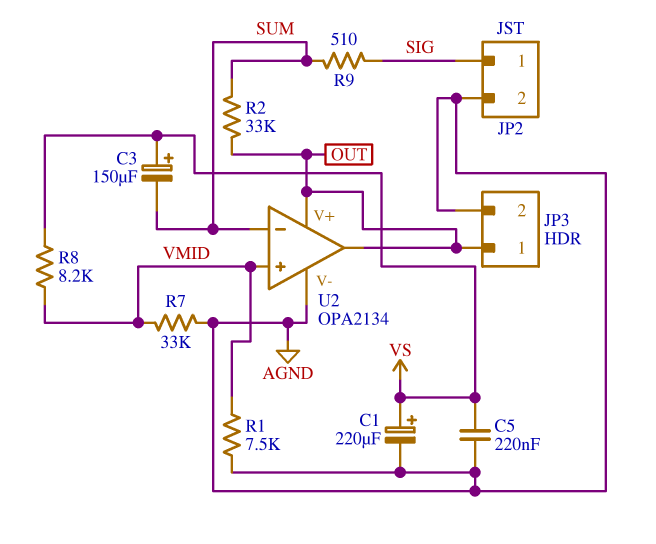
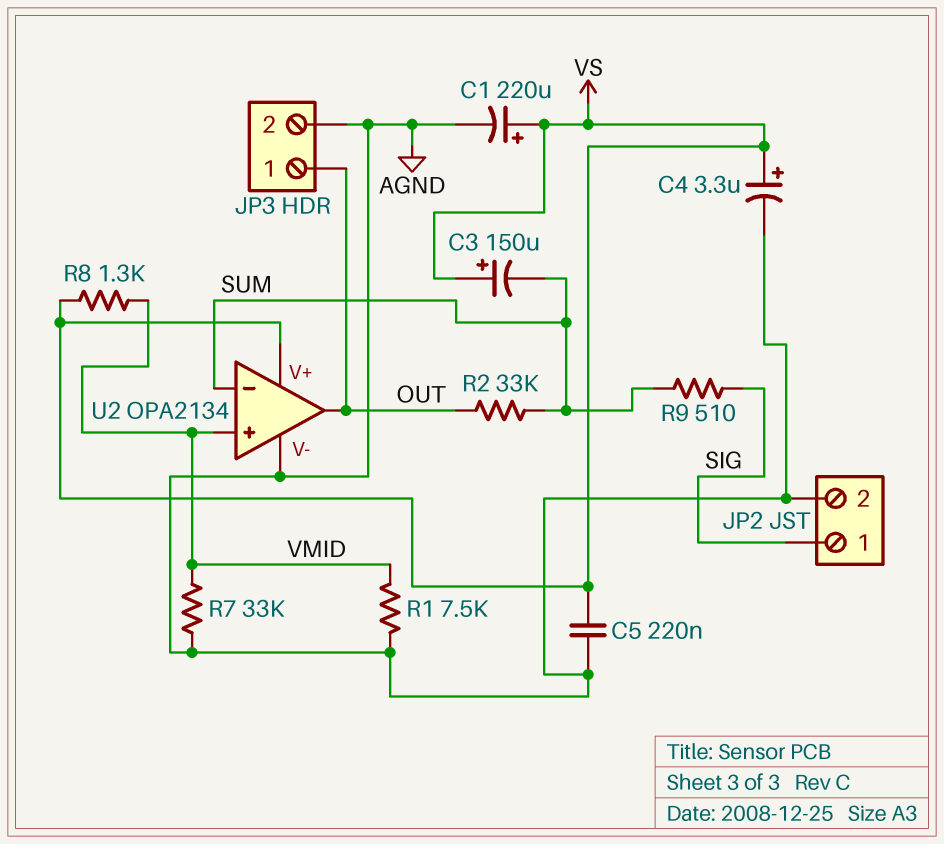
C4: none -> 3.3uF (plus VS, minus AGND)
R8: 8.2k (VMID, VS) -> 1.3k (VMID, VS)
U2 pin V+: OUT -> VS

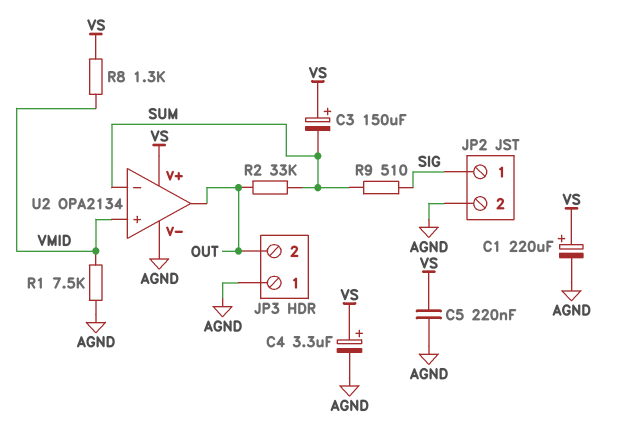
JP3 pin 1: OUT -> AGND
JP3 pin 2: AGND -> OUT
R7: 33k (AGND, VMID) -> none

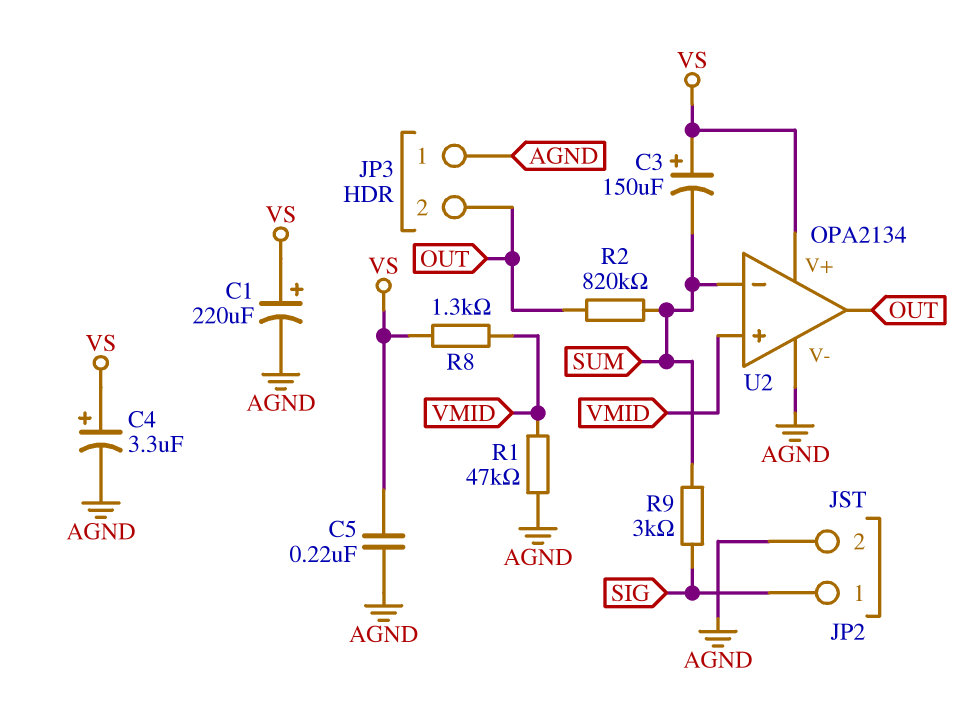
R1: 7.5k (AGND, VMID) -> 47k (AGND, VMID)
R2: 33k (OUT, SUM) -> 820k (OUT, SUM)
R9: 510 (SIG, SUM) -> 3k (SIG, SUM)

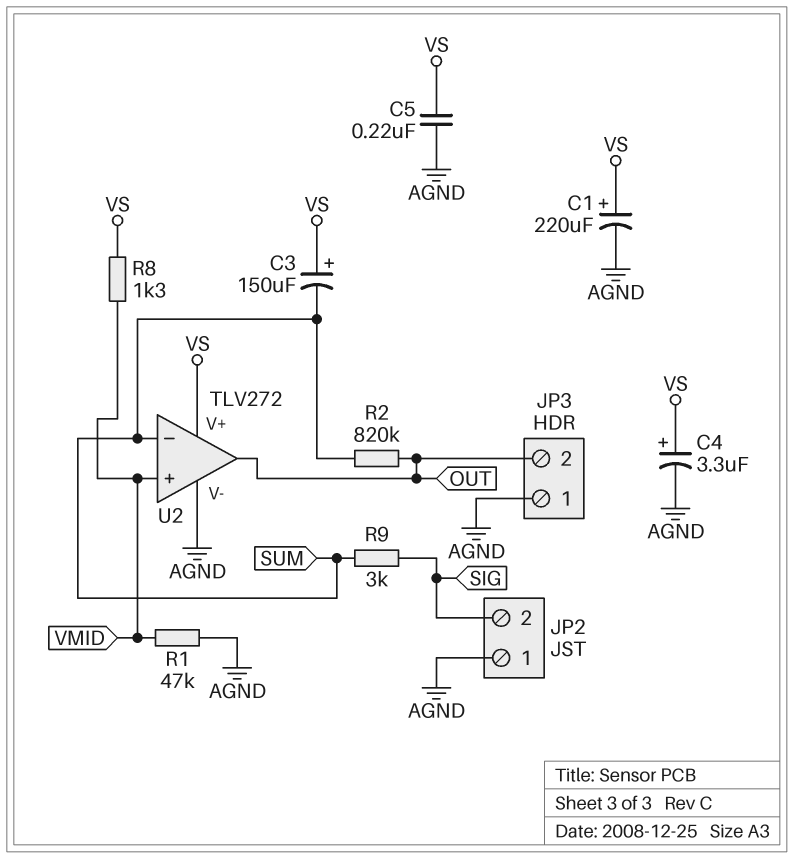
JP2 pin 1: SIG -> AGND
JP2 pin 2: AGND -> SIG
U2: OPA2134 -> TLV272

